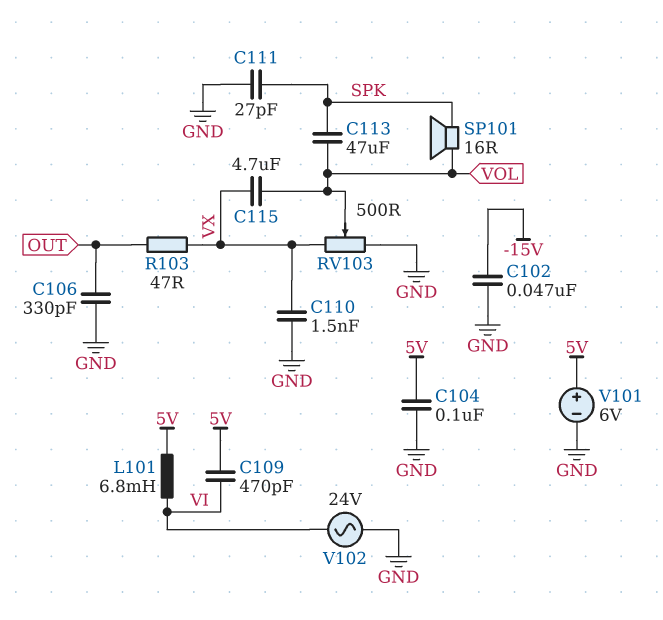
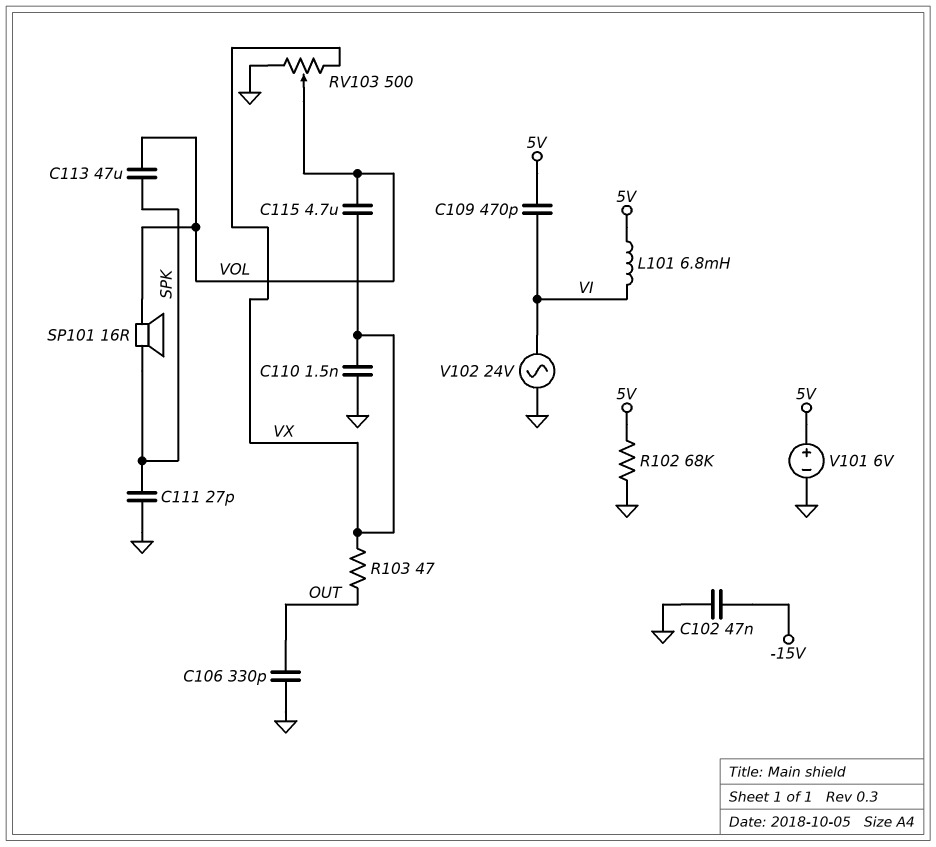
C104: 100nF (5V, GND) -> none
R102: none -> 68k (5V, GND)

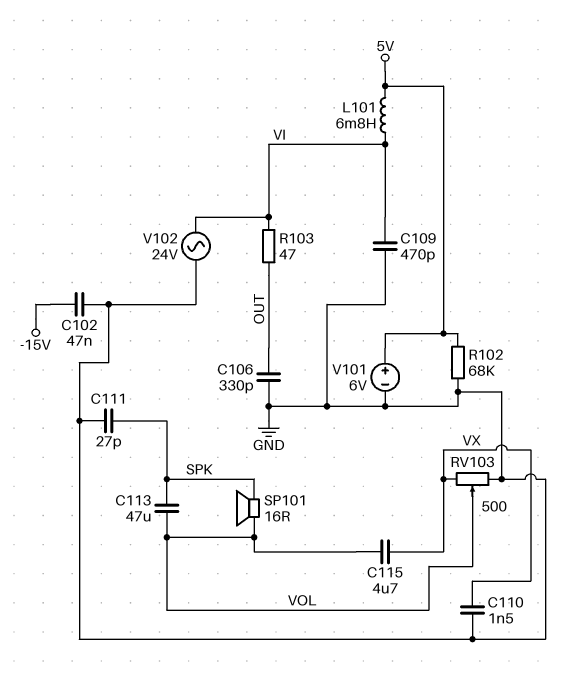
C109: 470pF (5V, VI) -> 470pF (GND, VI)
R103: 47 (OUT, VX) -> 47 (OUT, VI)

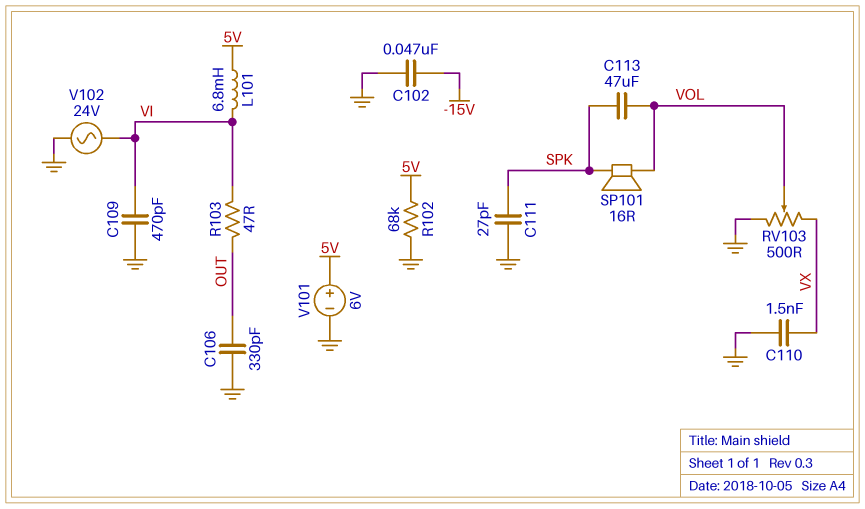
C115: 4.7uF (VOL, VX) -> none

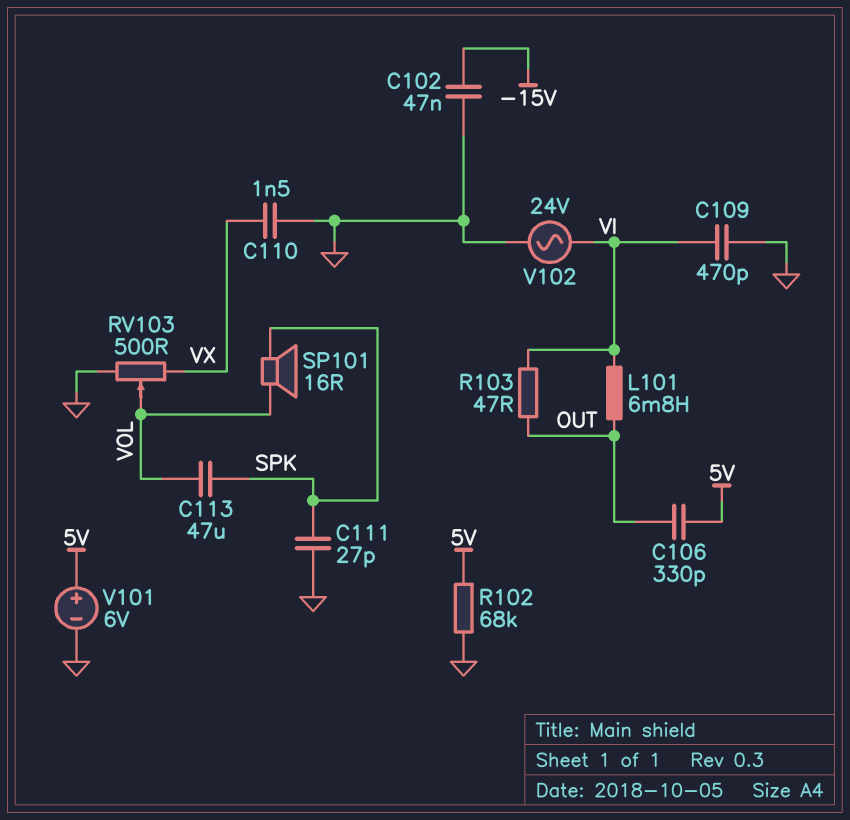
C106: 330pF (GND, OUT) -> 330pF (5V, OUT)
L101: 6.8mH (5V, VI) -> 6.8mH (OUT, VI)

